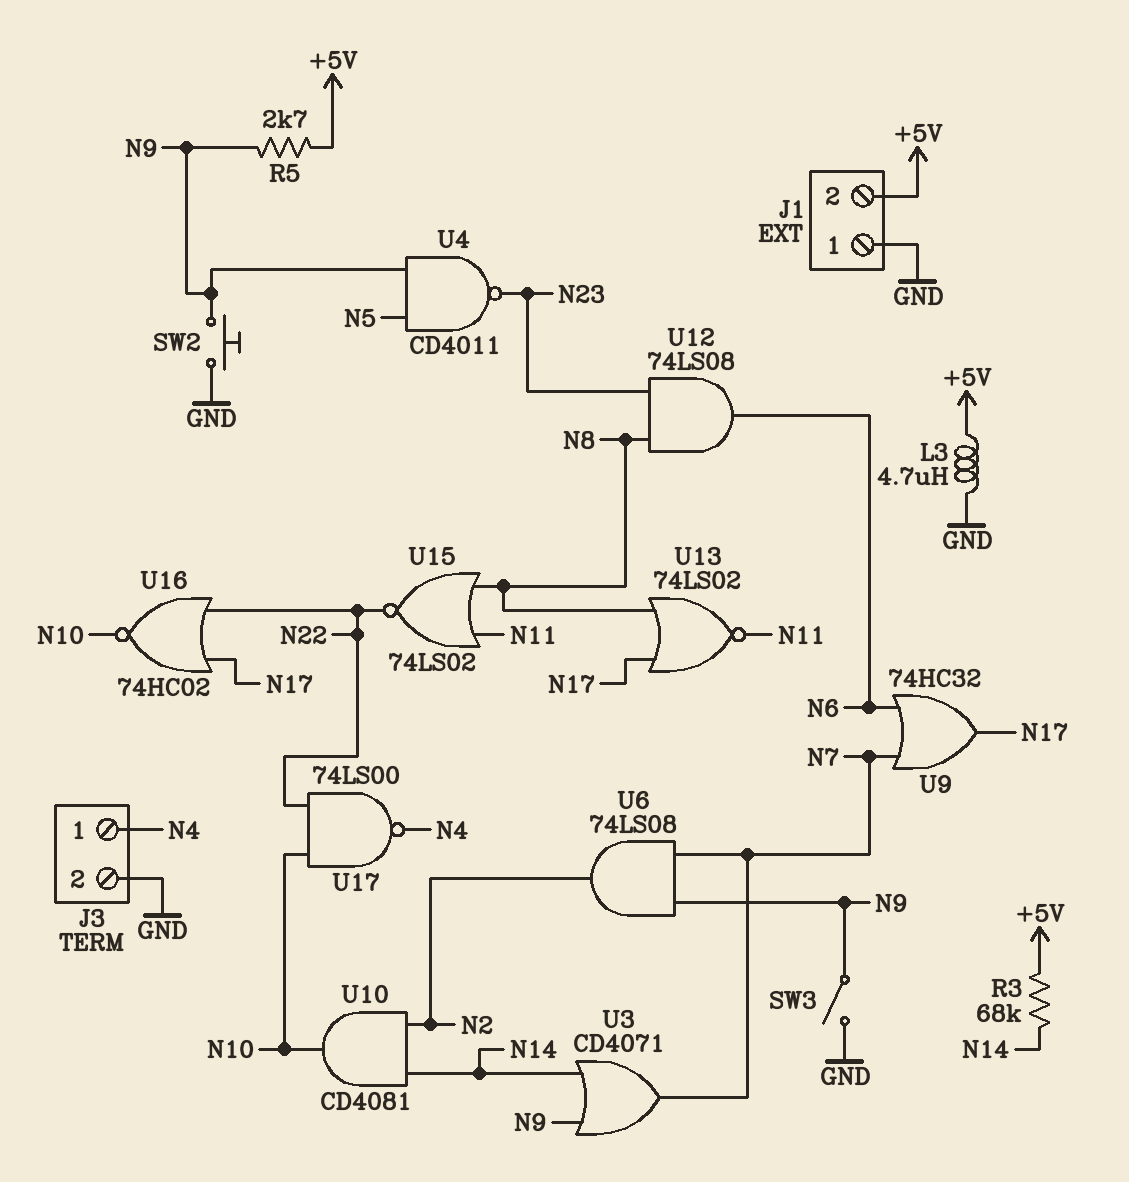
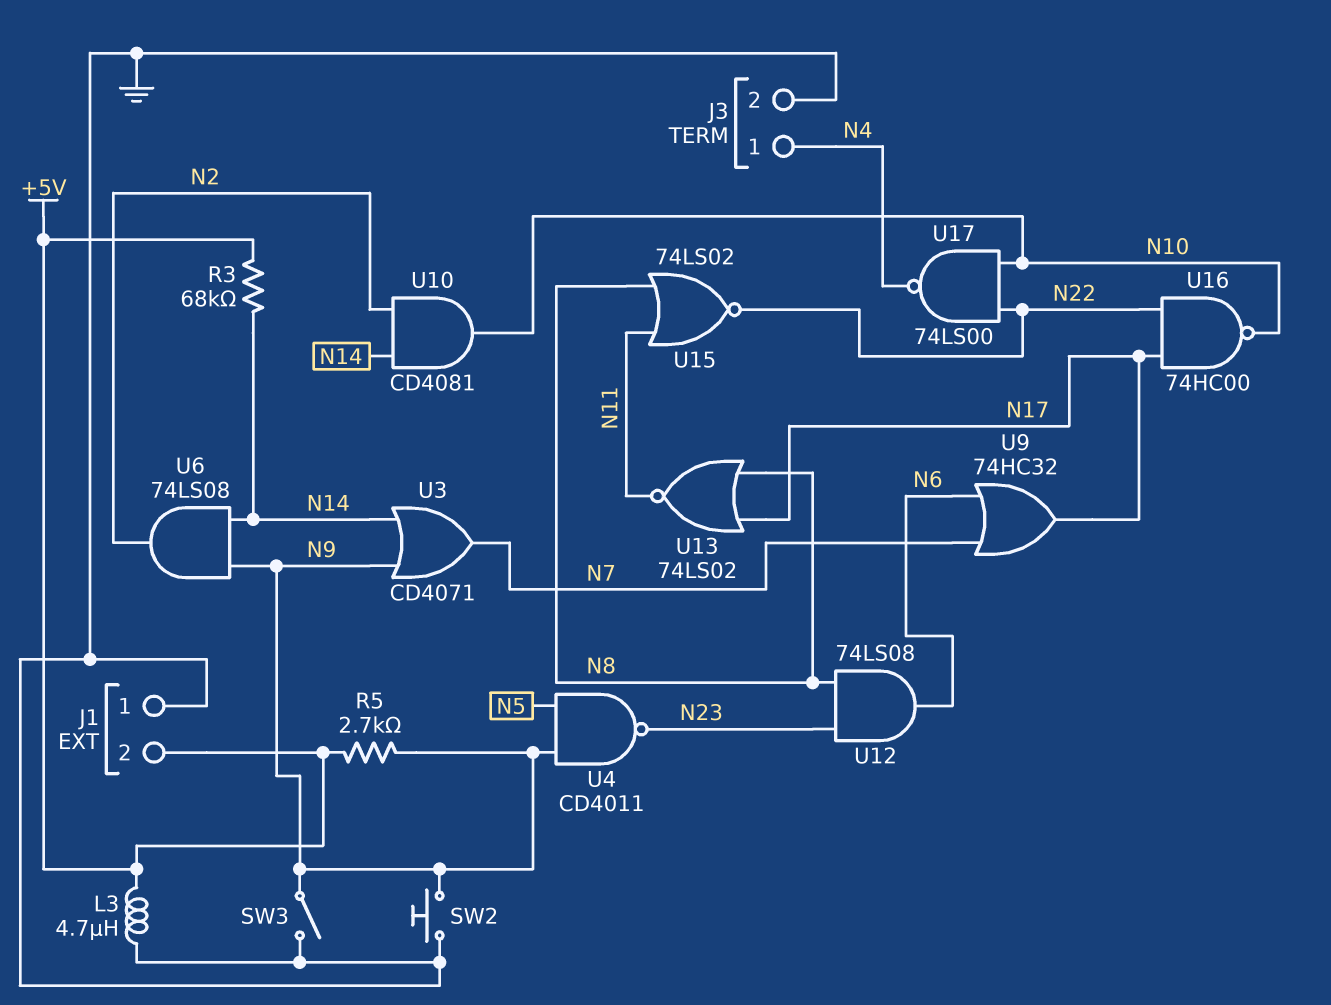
U6: AND 74LS08 (in N7, in N9, out N2) -> AND 74LS08 (in N9, in N14, out N2)
U16: NOR 74HC02 (in N17, in N22, out N10) -> NAND 74HC00 (in N17, in N22, out N10)

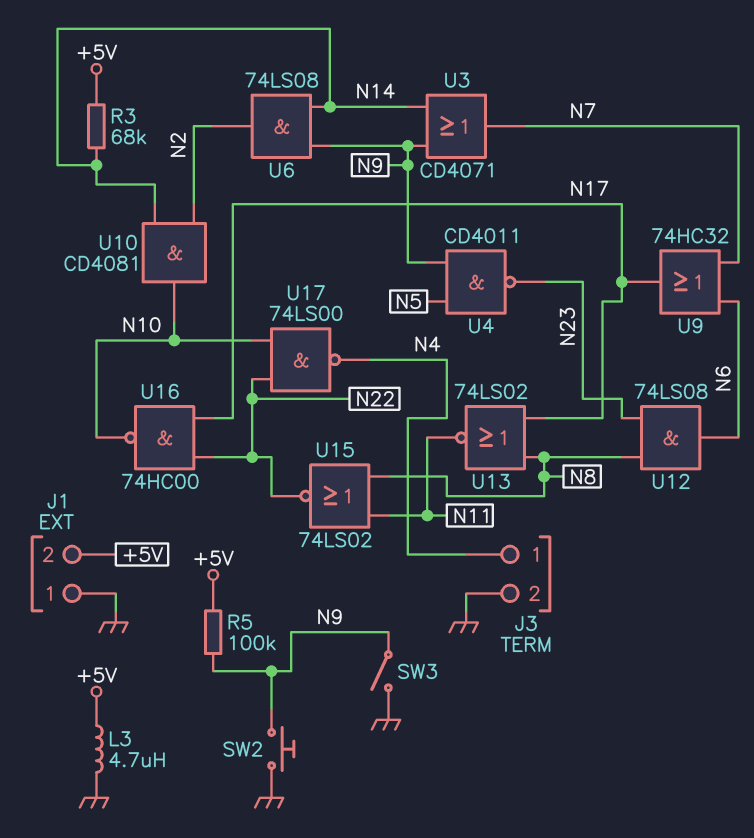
R5: 2.7k (+5V, N9) -> 100k (+5V, N9)

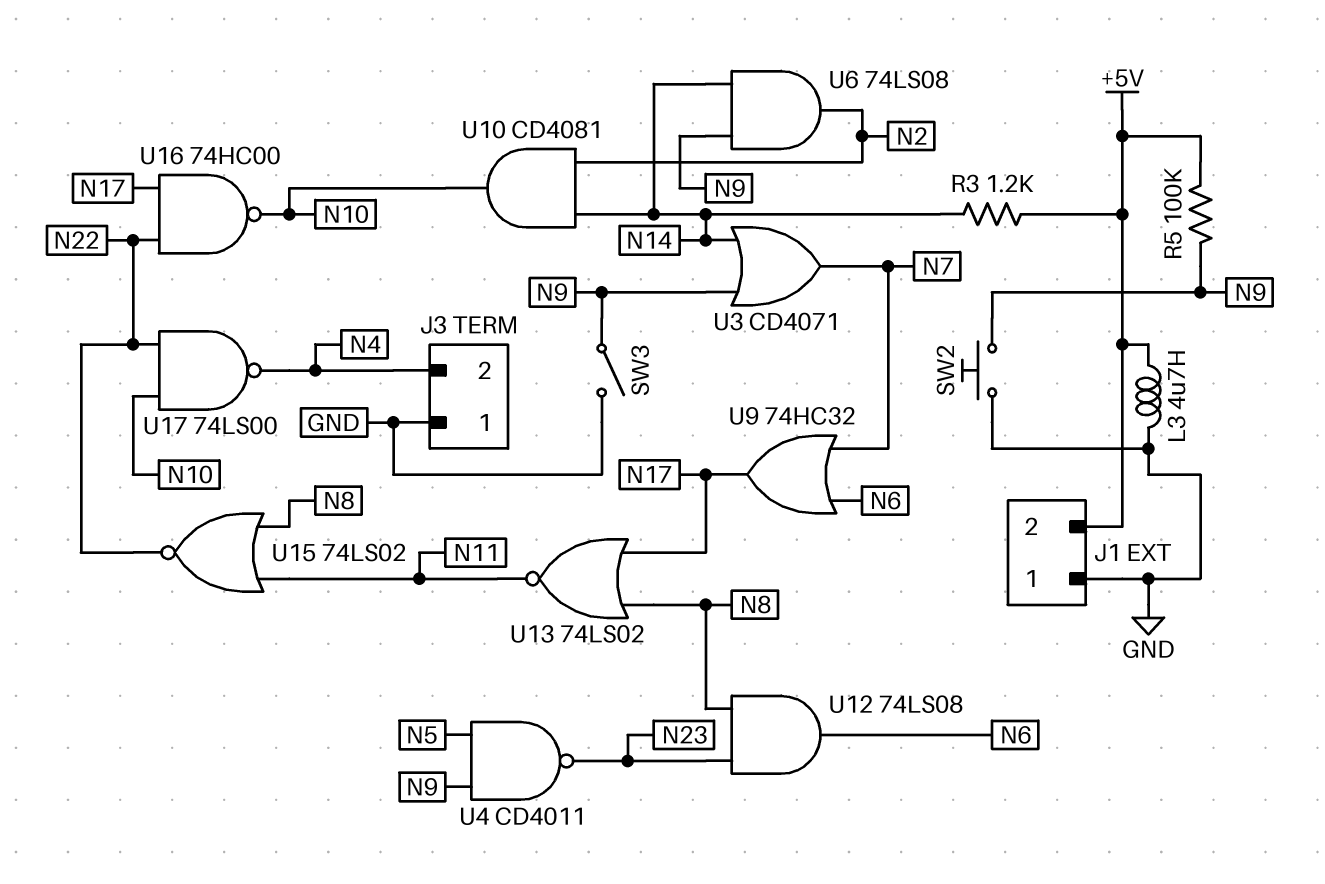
J3 pin 1: N4 -> GND
J3 pin 2: GND -> N4
R3: 68k (+5V, N14) -> 1.2k (+5V, N14)

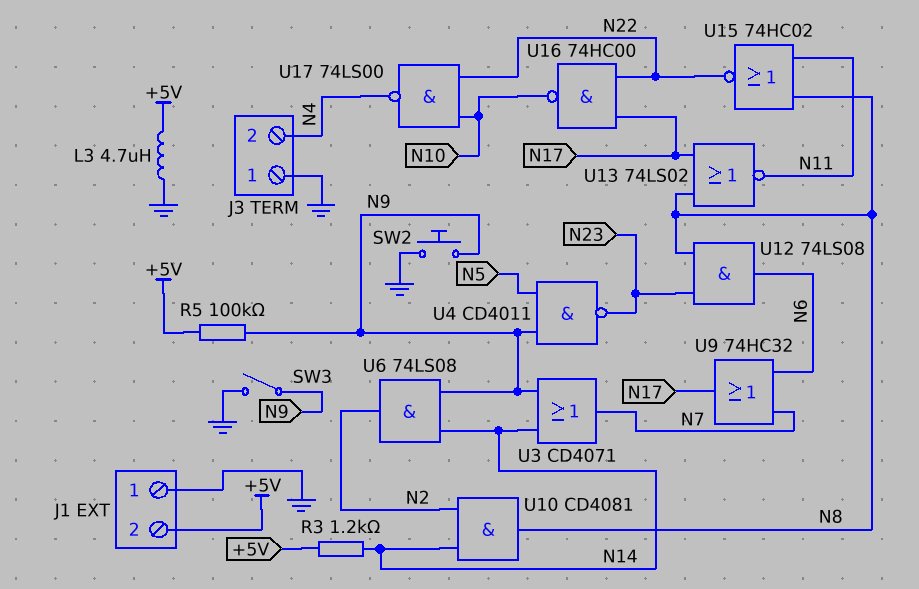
U10: AND CD4081 (in N2, in N14, out N10) -> AND CD4081 (in N2, in N14, out N8)
U15: NOR 74LS02 (in N8, in N11, out N22) -> NOR 74HC02 (in N8, in N11, out N22)

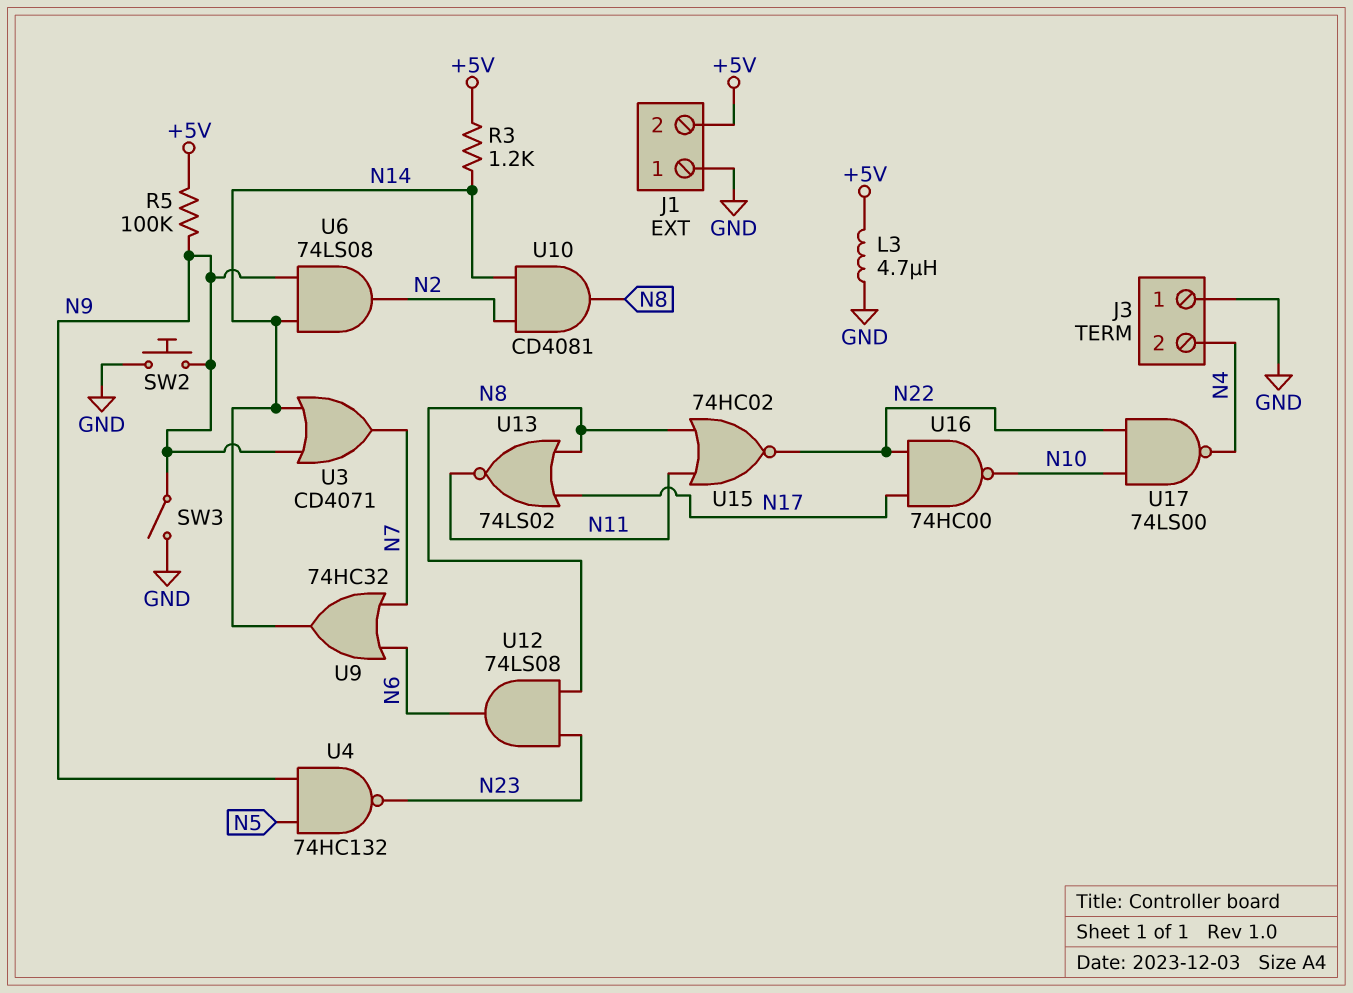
U4: NAND CD4011 (in N5, in N9, out N23) -> NAND 74HC132 (in N5, in N9, out N23)
U9: OR 74HC32 (in N6, in N7, out N17) -> OR 74HC32 (in N6, in N7, out N14)

